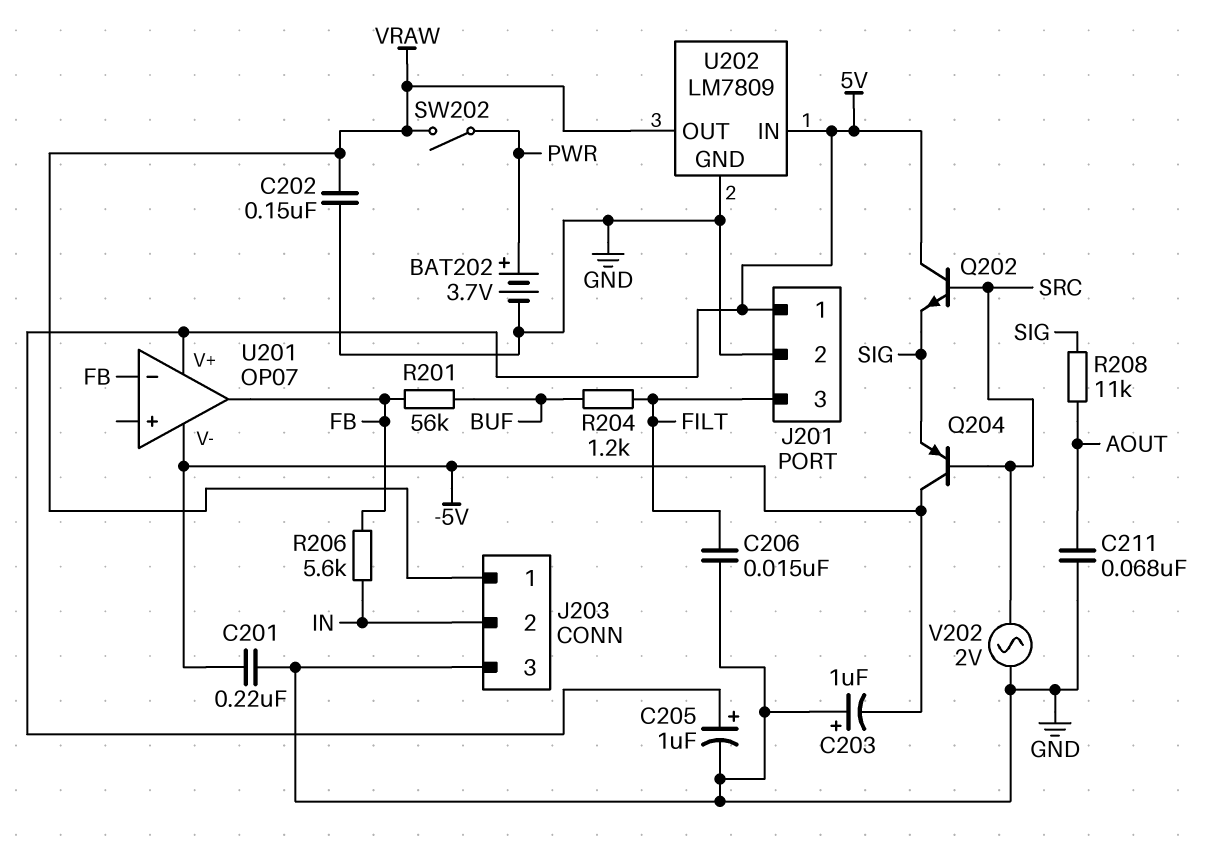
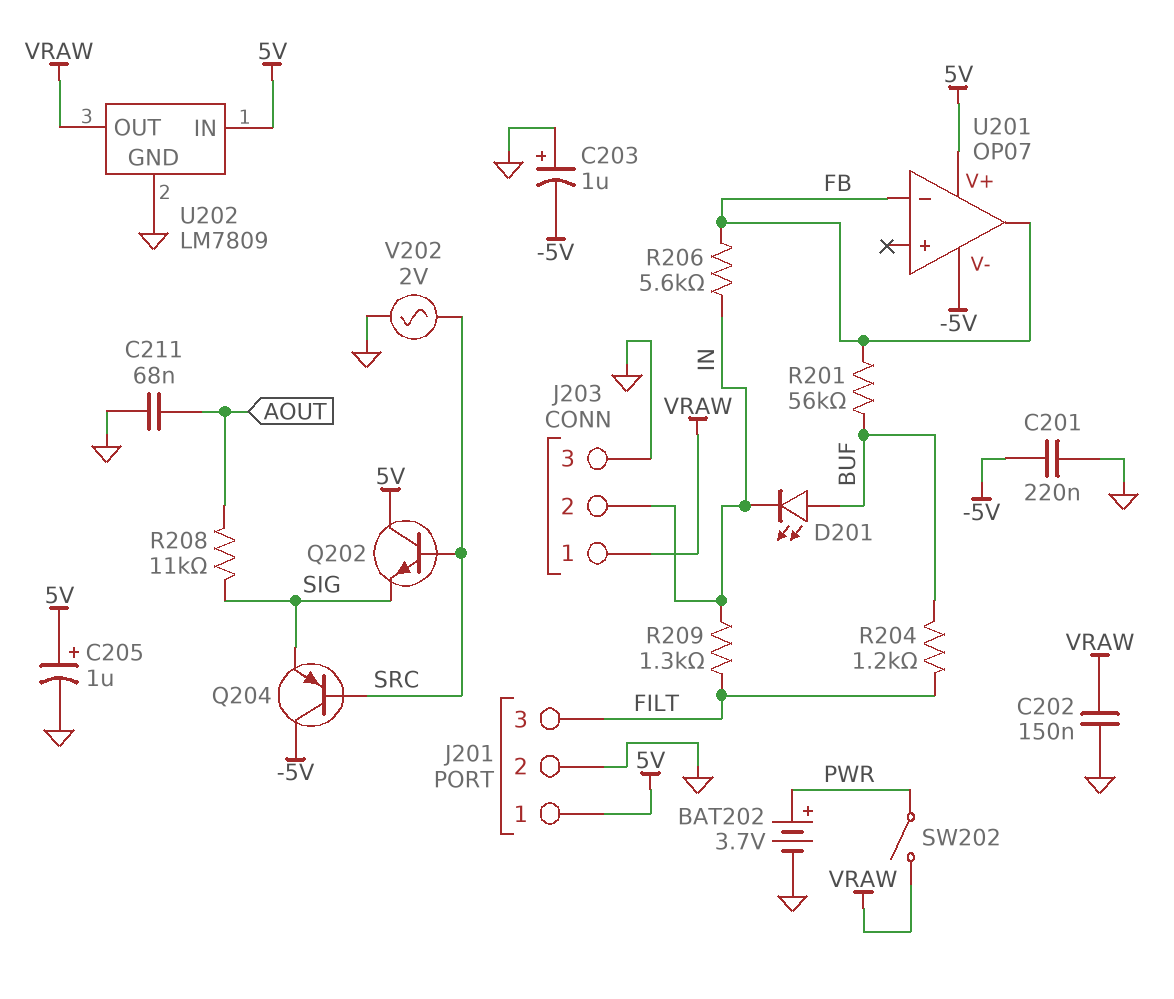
C206: 15nF (FILT, GND) -> none
D201: none -> LED (A BUF, K IN)
R209: none -> 1.3k (FILT, IN)

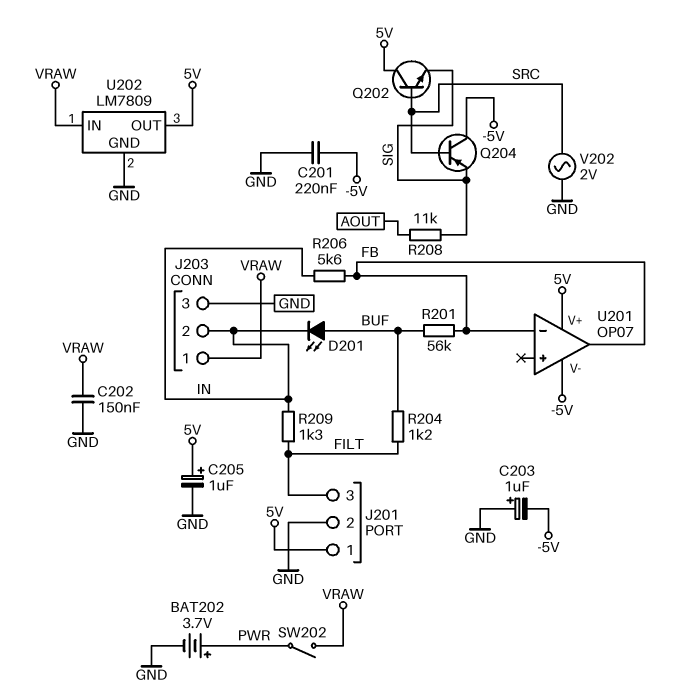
C211: 68nF (AOUT, GND) -> none
U202 pin IN: 5V -> VRAW
U202 pin OUT: VRAW -> 5V

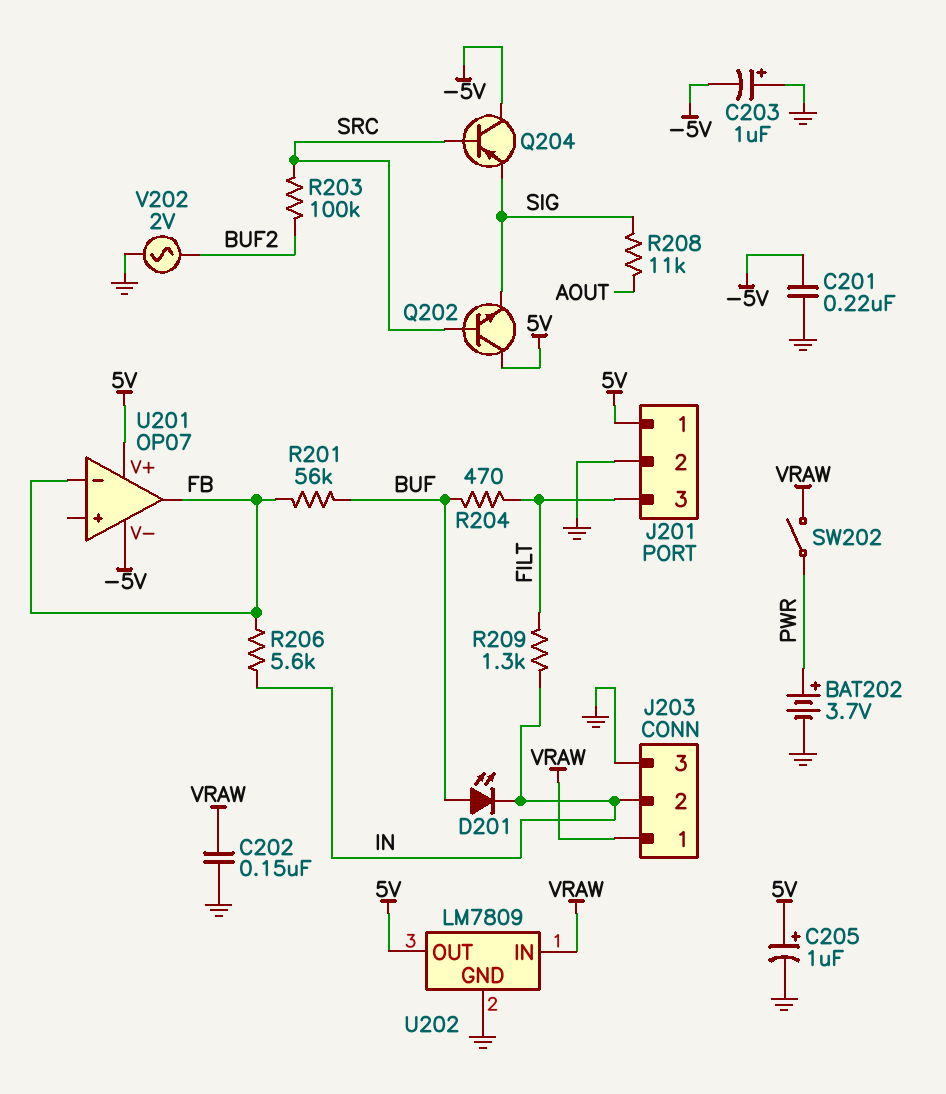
R203: none -> 100k (BUF2, SRC)
R204: 1.2k (BUF, FILT) -> 470 (BUF, FILT)
V202: AC 2V (GND, SRC) -> AC 2V (BUF2, GND)

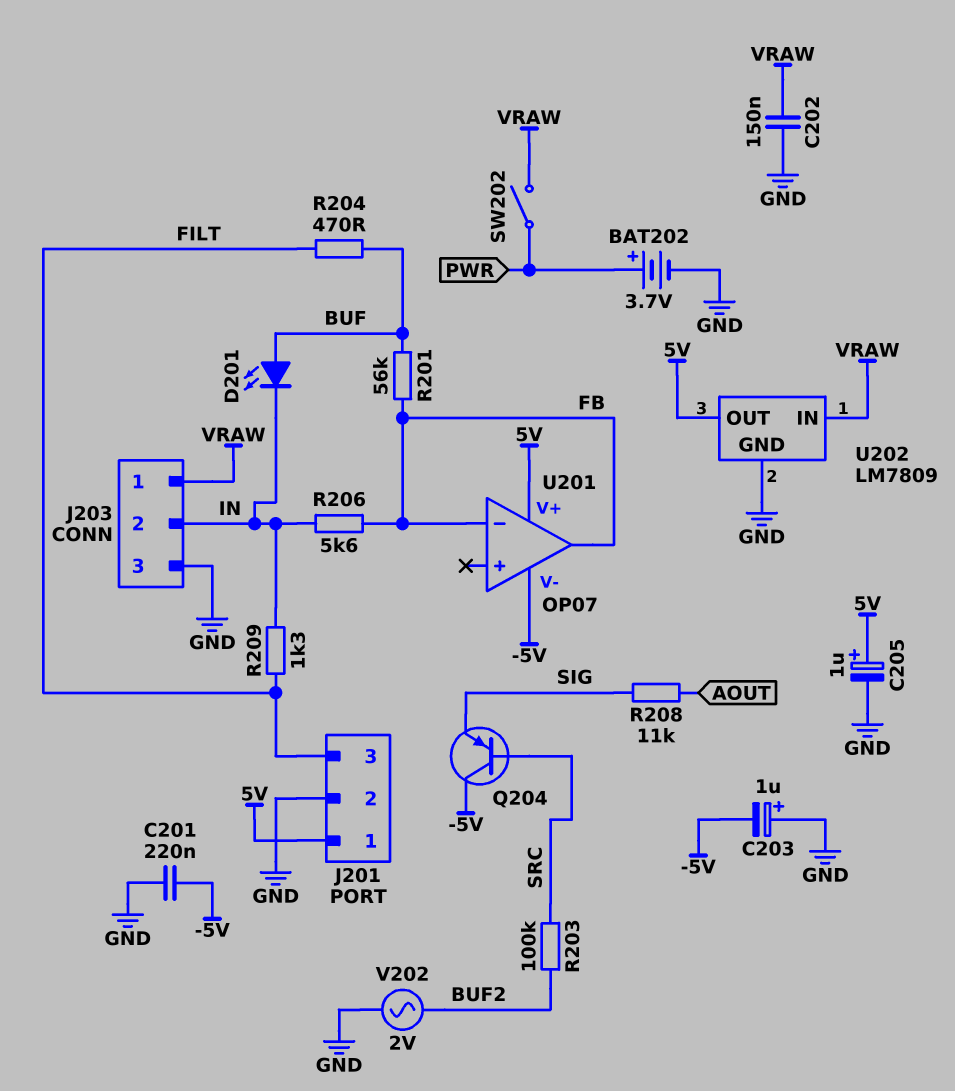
Q202: NPN (B SRC, C 5V, E SIG) -> none

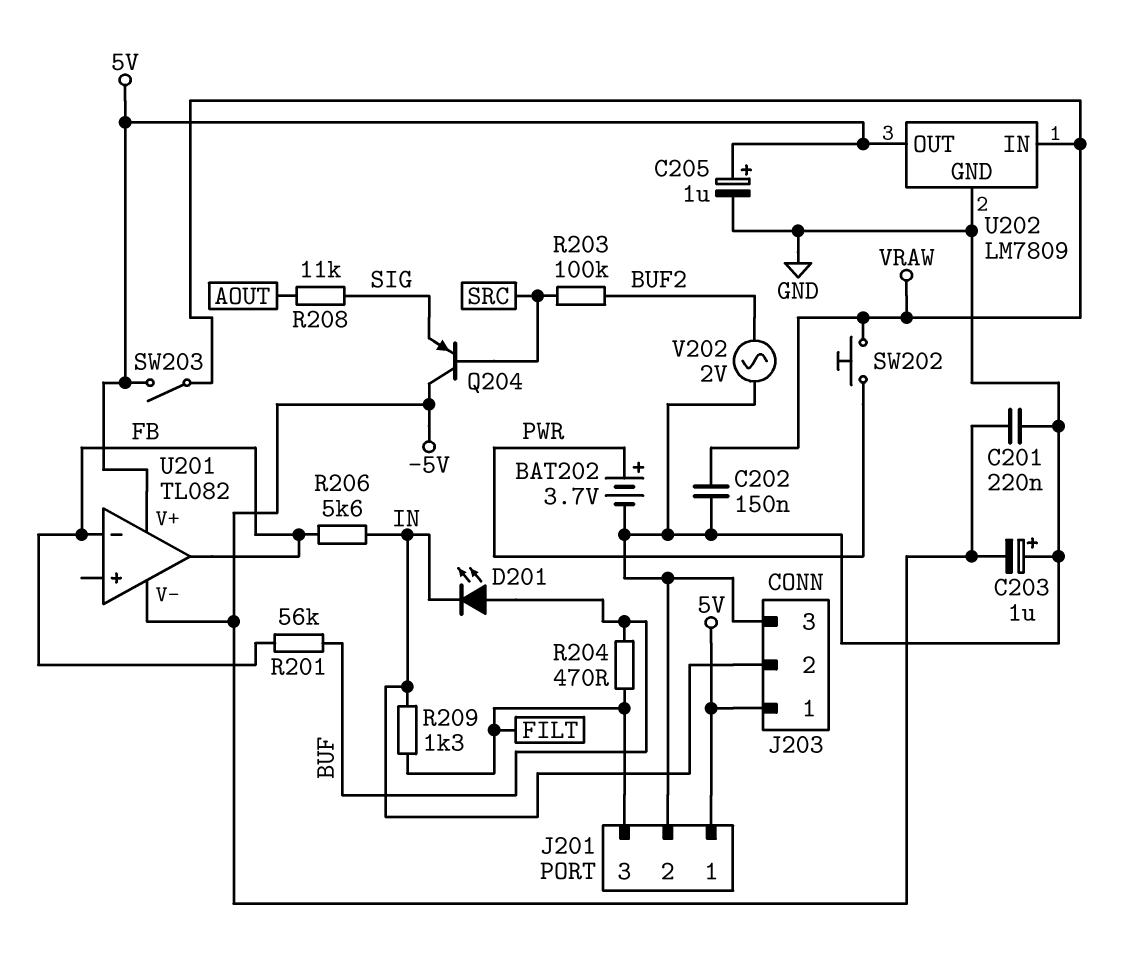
J203 pin 1: VRAW -> 5V
SW202: switch (PWR, VRAW) -> button (PWR, VRAW)
SW203: none -> switch (5V, VRAW)
U201: OP07 -> TL082

